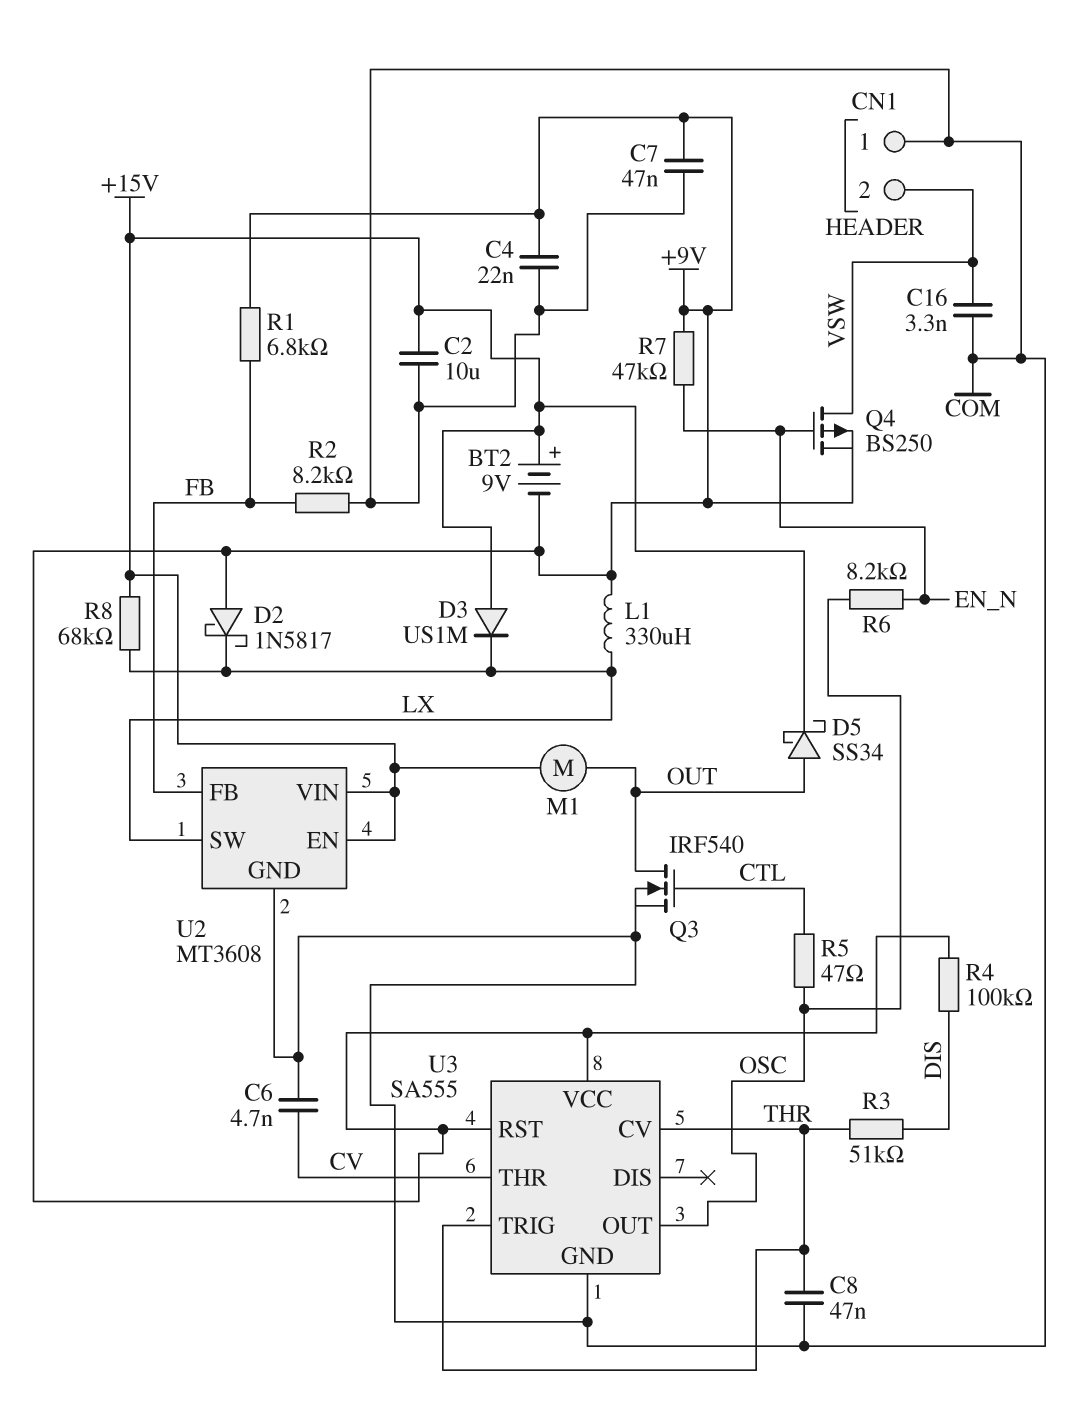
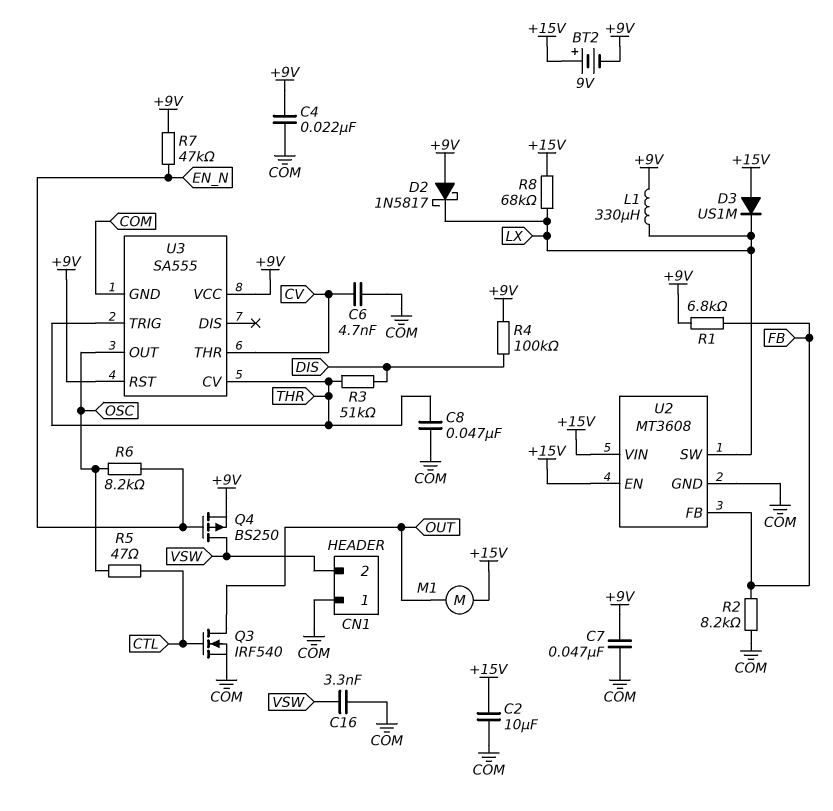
D5: schottky SS34 (A OUT, K +15V) -> none

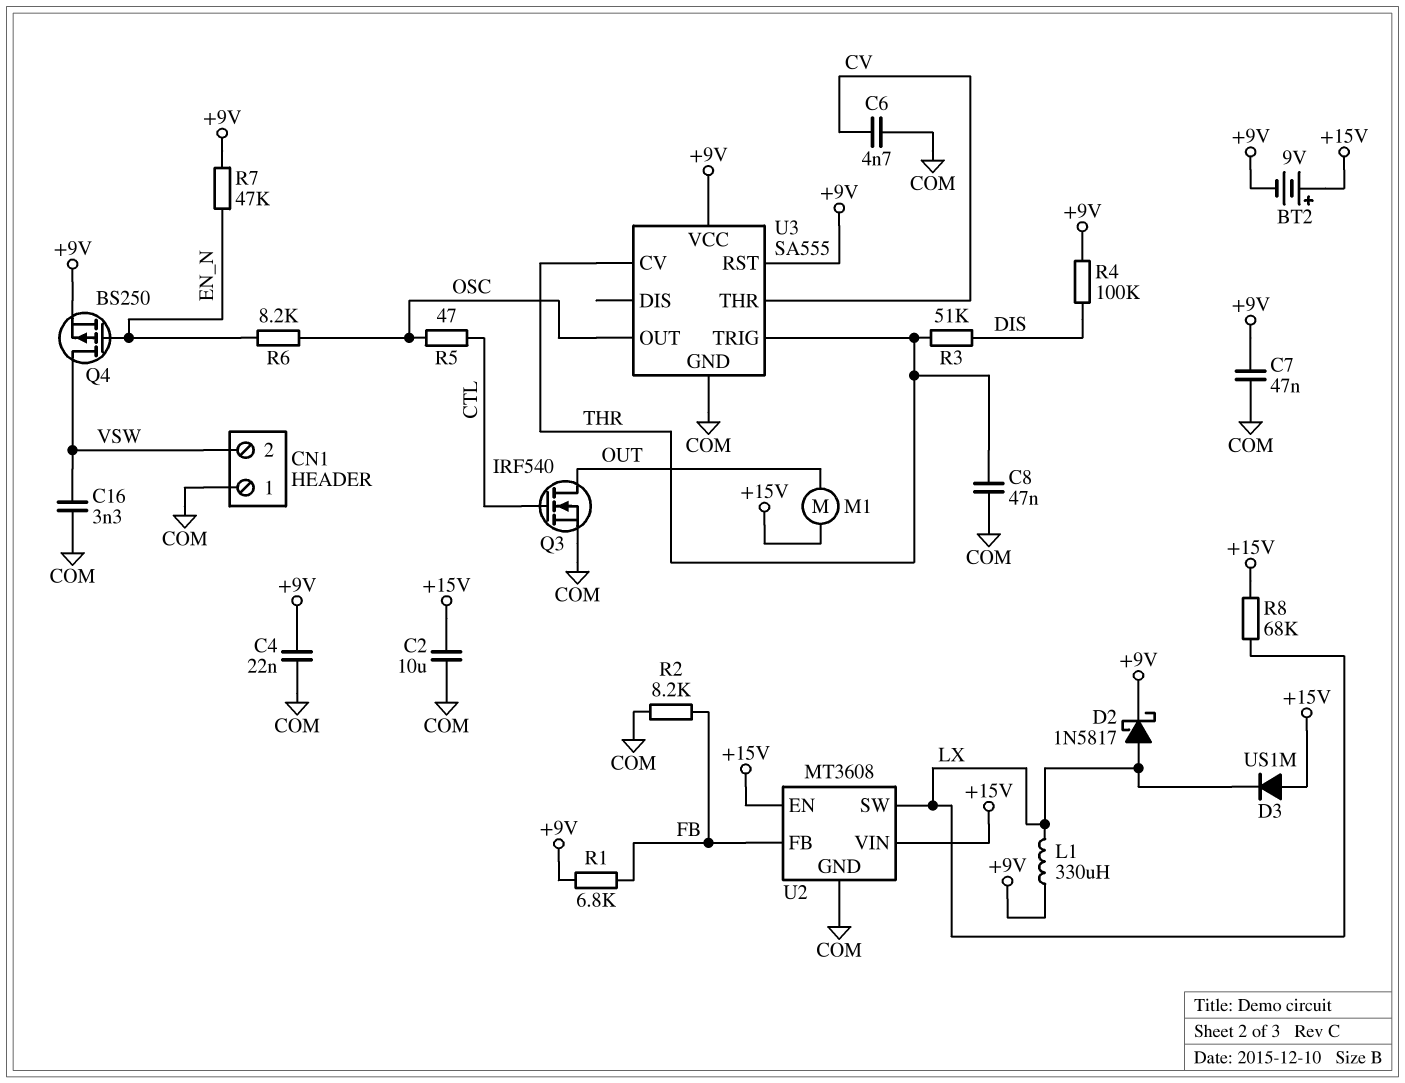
D2: schottky 1N5817 (A +9V, K LX) -> schottky 1N5817 (A LX, K +9V)

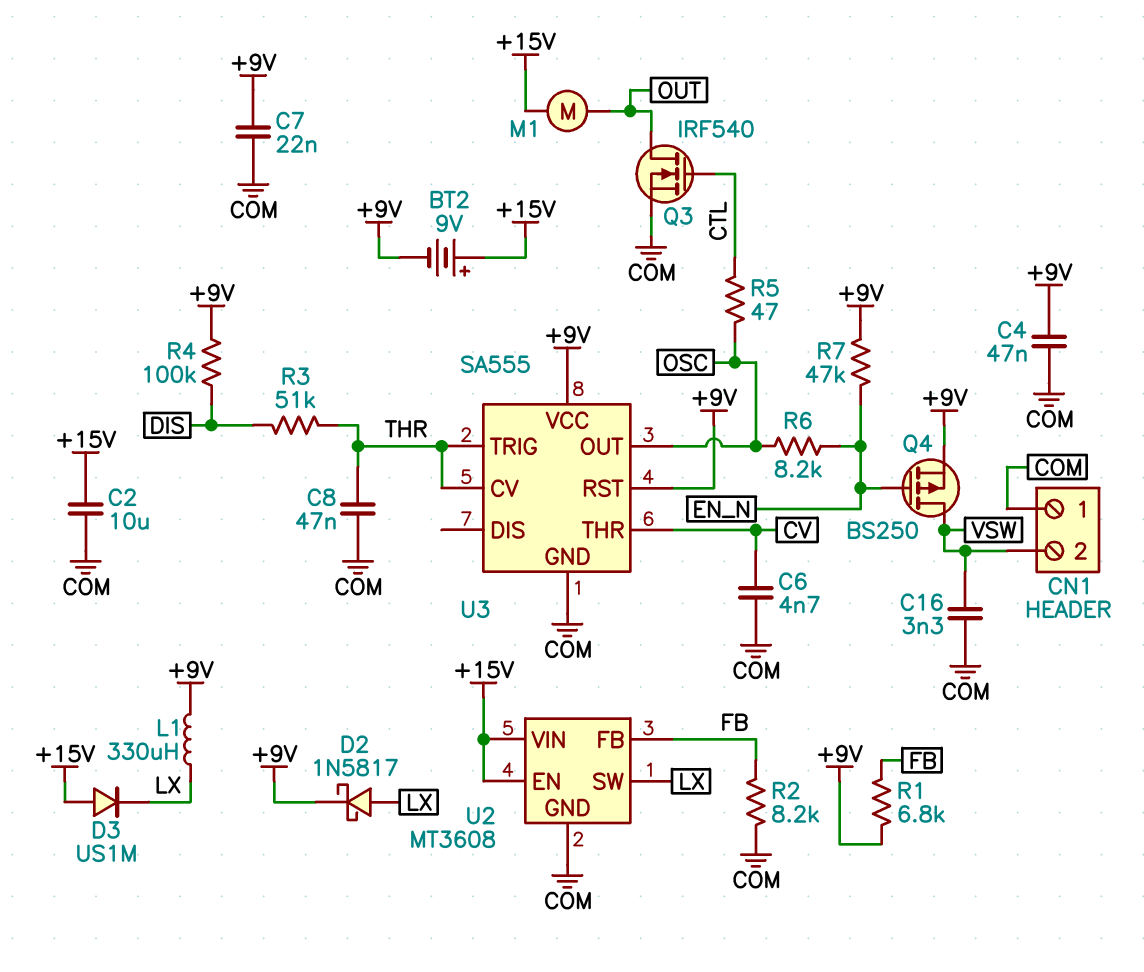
C4: 22nF (+9V, COM) -> 47nF (+9V, COM)
C7: 47nF (+9V, COM) -> 22nF (+9V, COM)
R8: 68k (+15V, LX) -> none

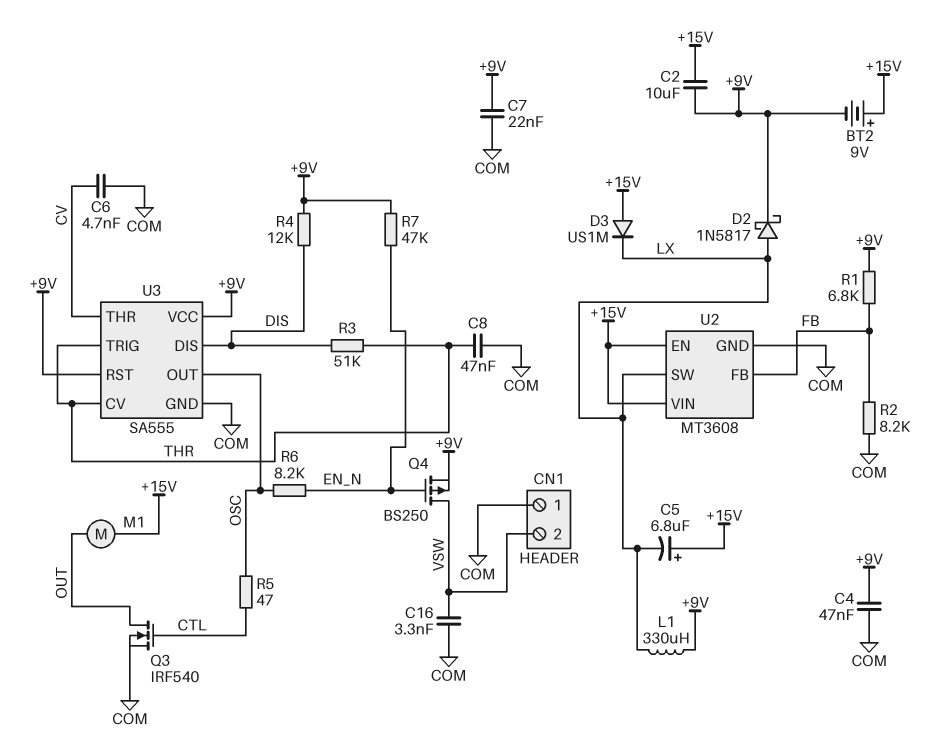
C2: 10uF (+15V, COM) -> 10uF (+9V, +15V)
C5: none -> 6.8uF (plus +15V, minus LX)
R4: 100k (+9V, DIS) -> 12k (+9V, DIS)
U3 pin DIS: none -> DIS

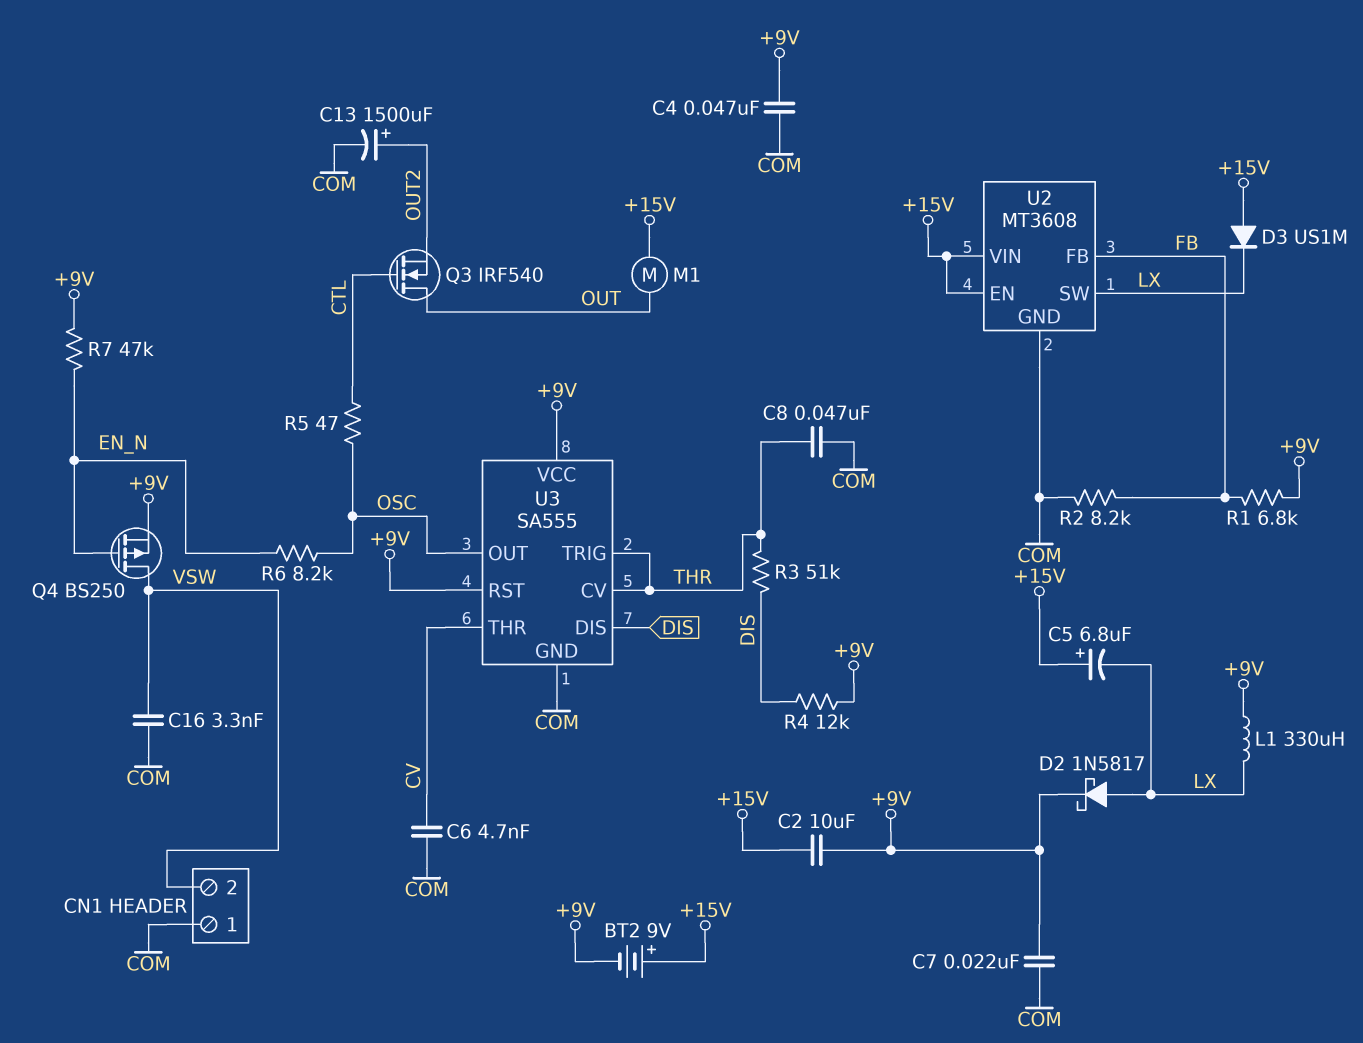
C13: none -> 1500uF (plus OUT2, minus COM)
Q3: NMOS IRF540 (G CTL, D OUT, S COM) -> NMOS IRF540 (G CTL, D OUT, S OUT2)

